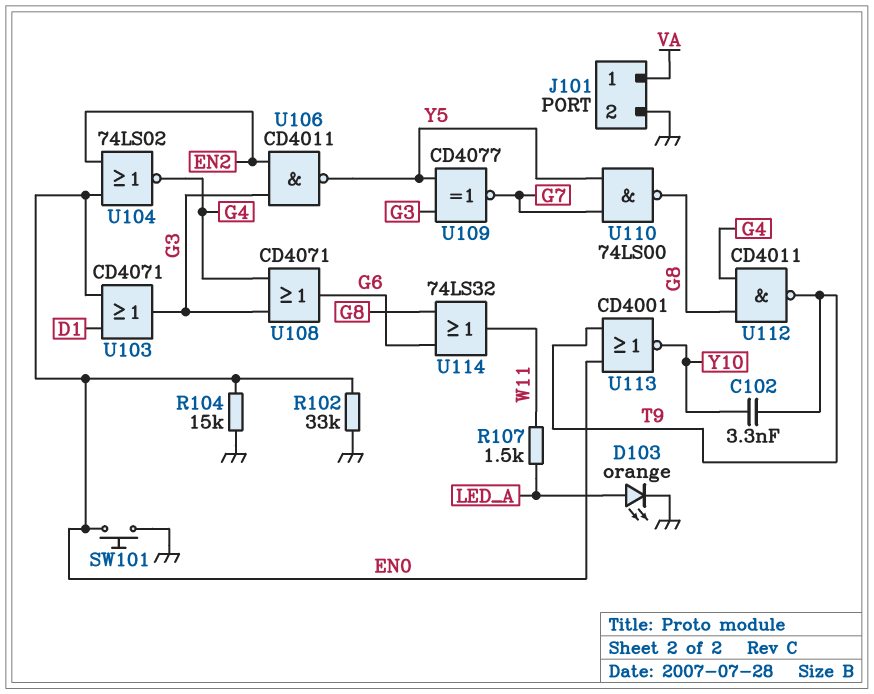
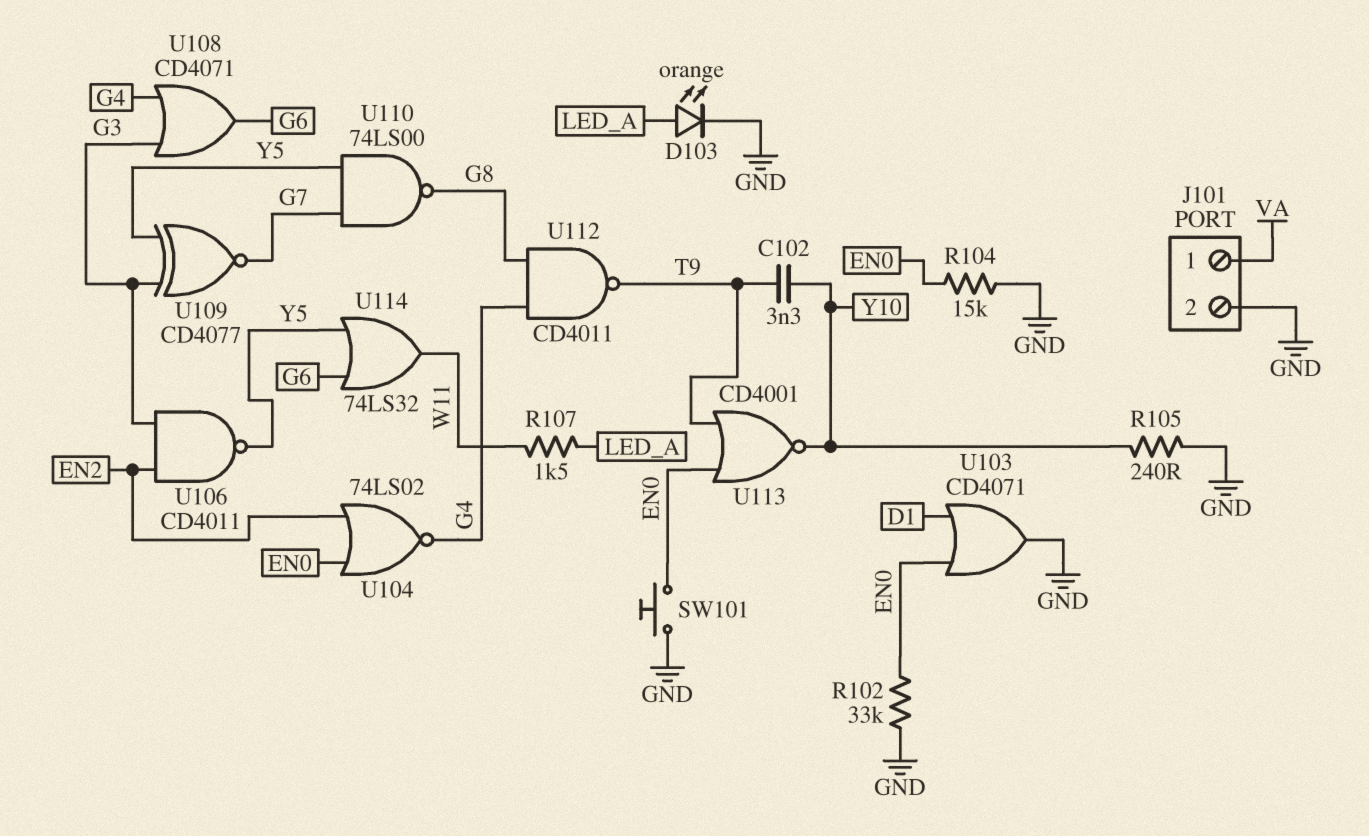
R105: none -> 240 (GND, Y10)
U103: OR CD4071 (in D1, in EN0, out G3) -> OR CD4071 (in D1, in EN0, out GND)
U114: OR 74LS32 (in G6, in G8, out W11) -> OR 74LS32 (in G6, in Y5, out W11)

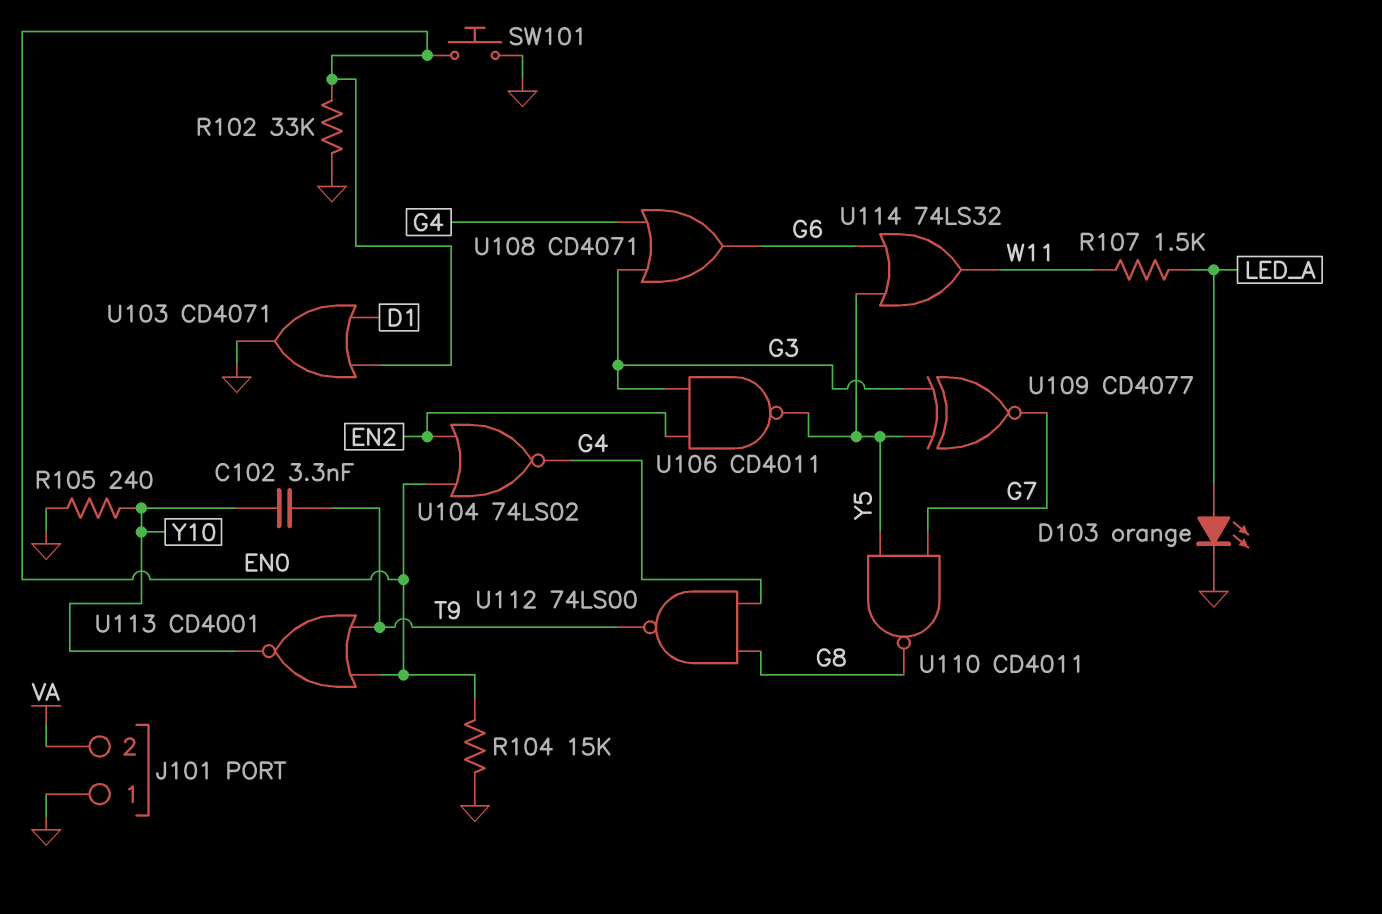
J101 pin 1: VA -> GND
J101 pin 2: GND -> VA
U110: NAND 74LS00 (in G7, in Y5, out G8) -> NAND CD4011 (in G7, in Y5, out G8)
U112: NAND CD4011 (in G4, in G8, out T9) -> NAND 74LS00 (in G4, in G8, out T9)

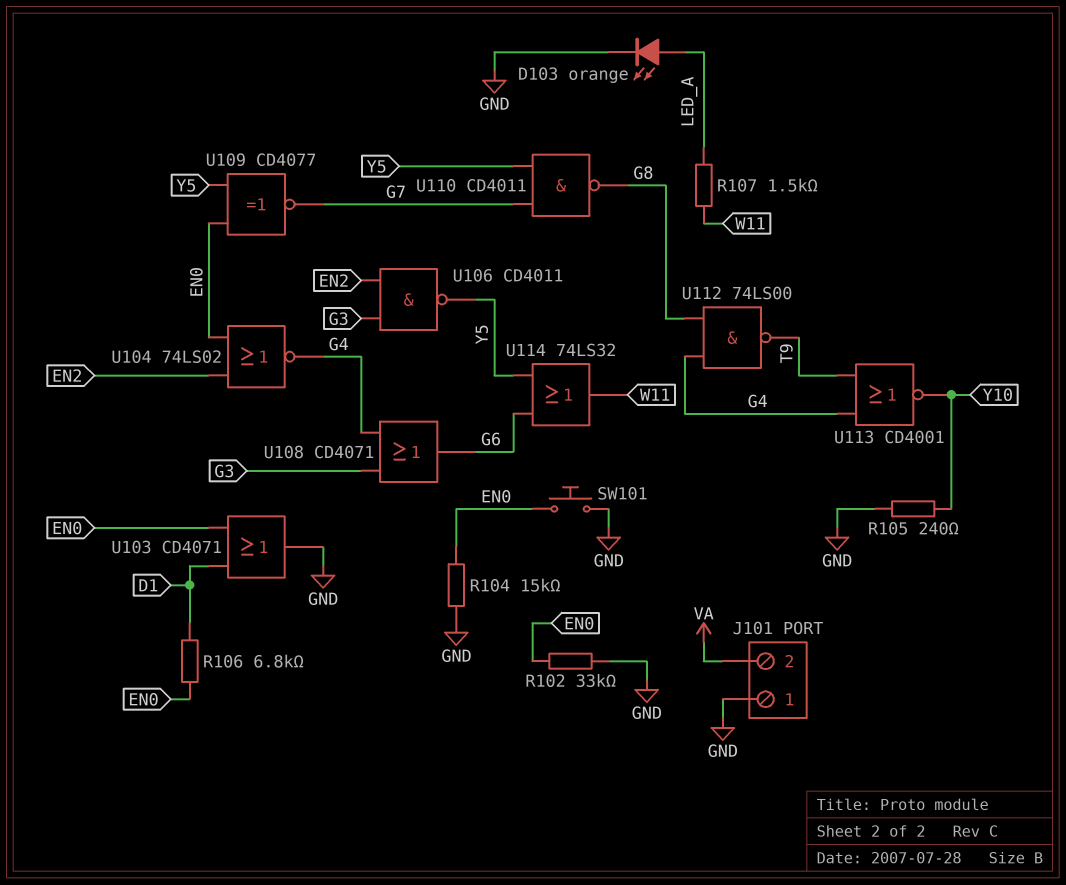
C102: 3.3nF (T9, Y10) -> none
R106: none -> 6.8k (D1, EN0)
U109: XNOR CD4077 (in G3, in Y5, out G7) -> XNOR CD4077 (in EN0, in Y5, out G7)
U113: NOR CD4001 (in EN0, in T9, out Y10) -> NOR CD4001 (in G4, in T9, out Y10)

